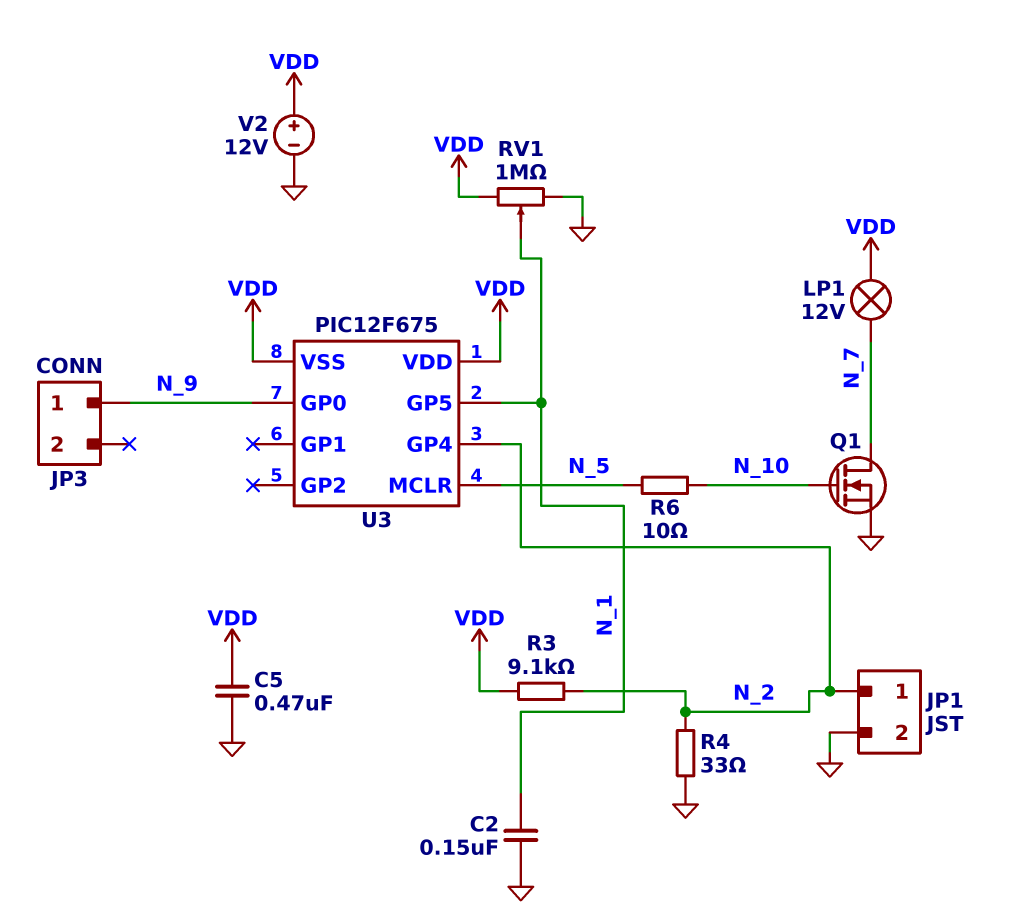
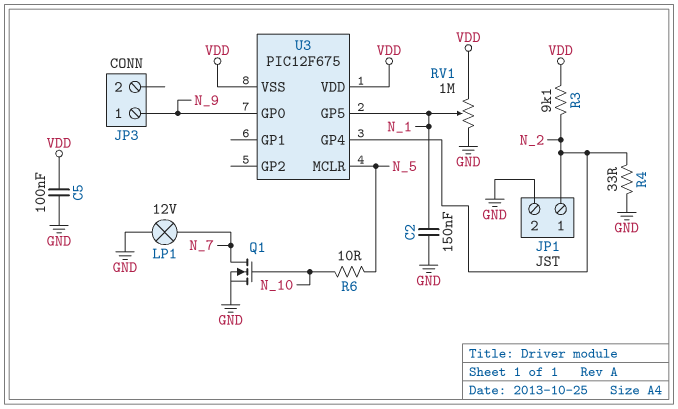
C5: 470nF (GND, VDD) -> 100nF (GND, VDD)
LP1: lamp 12V (N_7, VDD) -> lamp 12V (GND, N_7)
V2: 12V (plus VDD, minus GND) -> none

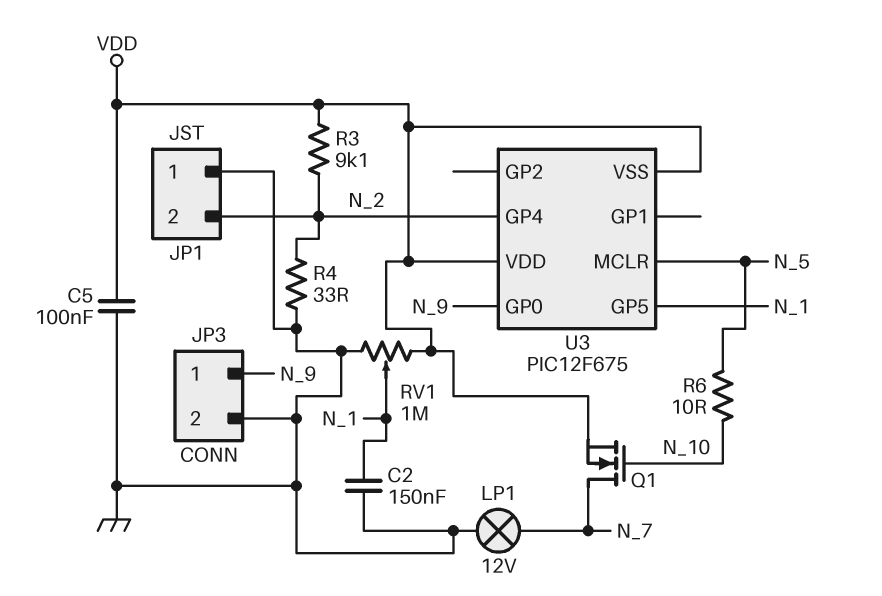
JP1 pin 1: N_2 -> GND
JP1 pin 2: GND -> N_2
JP3 pin 2: none -> GND
Q1: NMOS (G N_10, D N_7, S GND) -> NMOS (G N_10, D N_7, S VDD)

